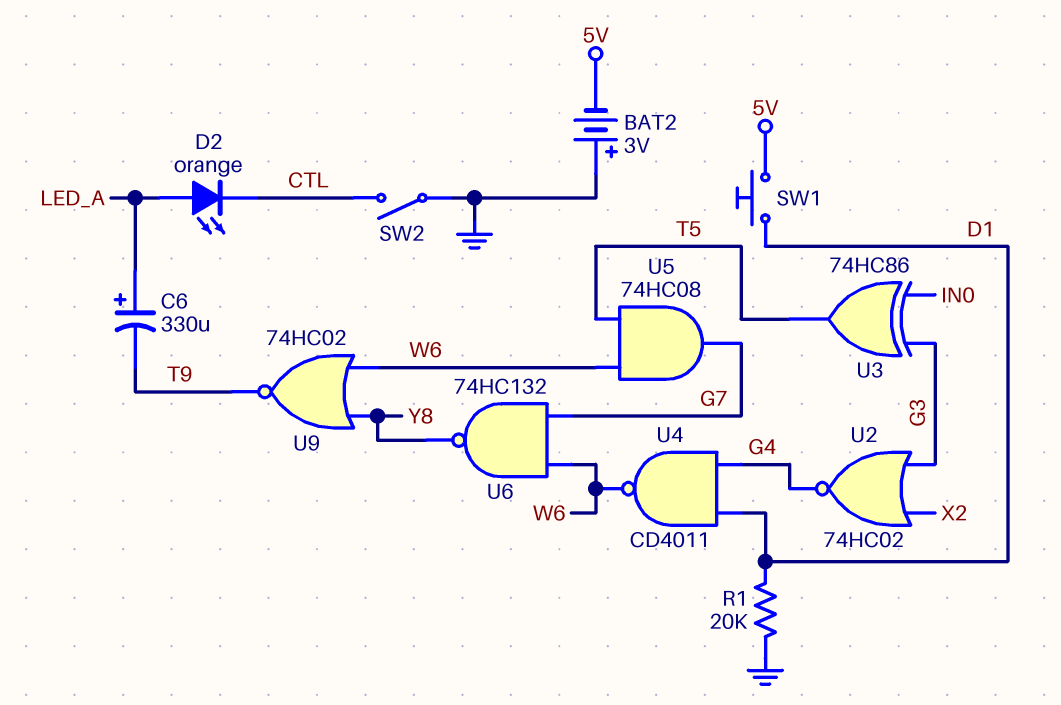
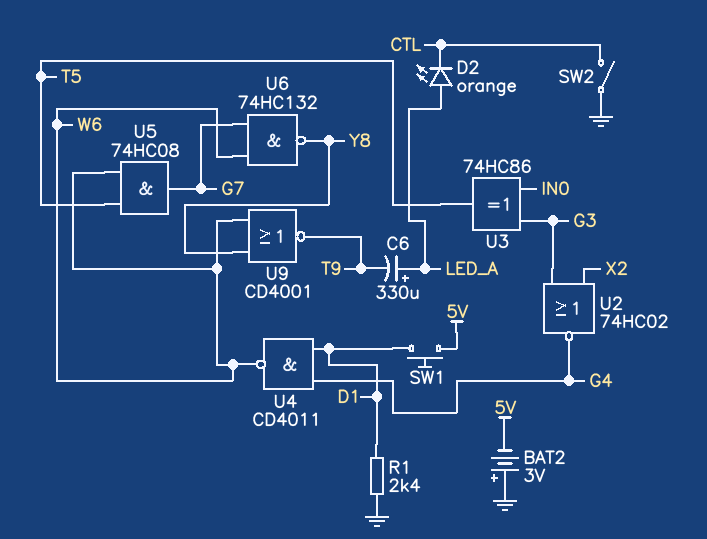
R1: 20k (D1, GND) -> 2.4k (D1, GND)
U9: NOR 74HC02 (in W6, in Y8, out T9) -> NOR CD4001 (in W6, in Y8, out T9)

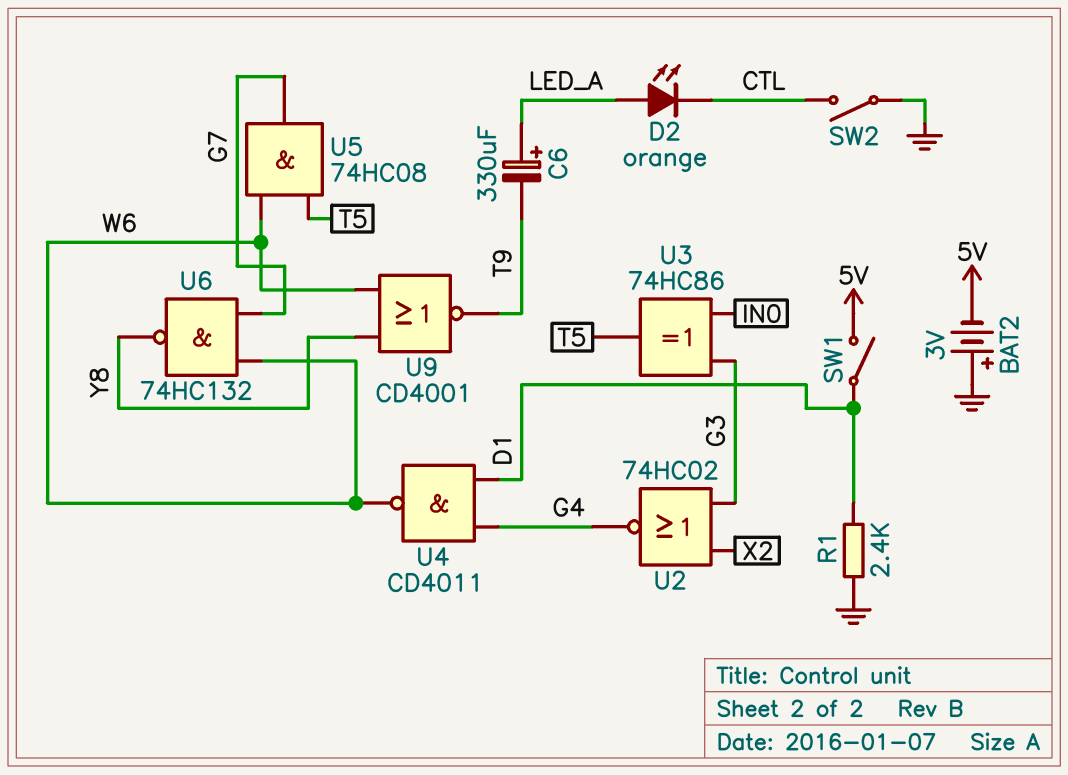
SW1: button (5V, D1) -> switch (5V, D1)

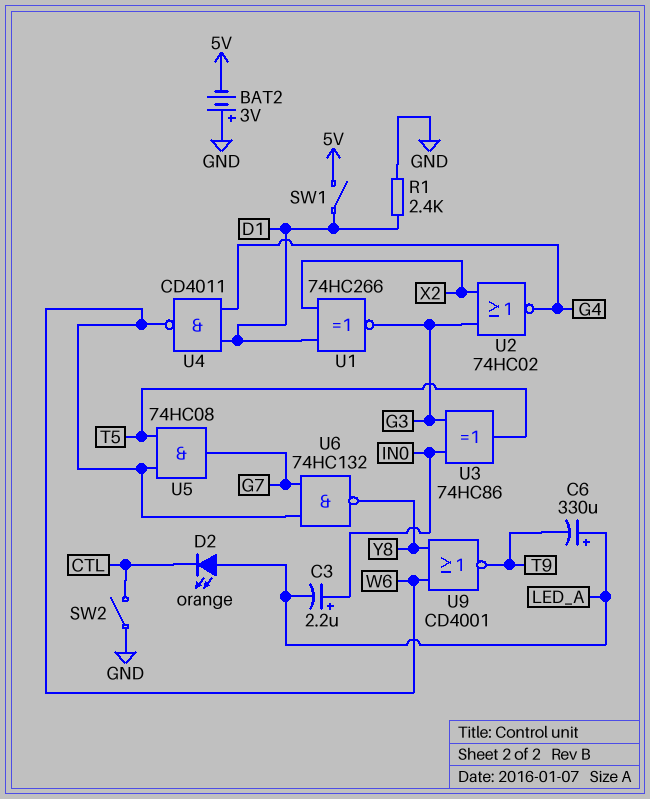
C3: none -> 2.2uF (plus IN0, minus LED_A)
U1: none -> XNOR 74HC266 (in D1, in X2, out G3)

